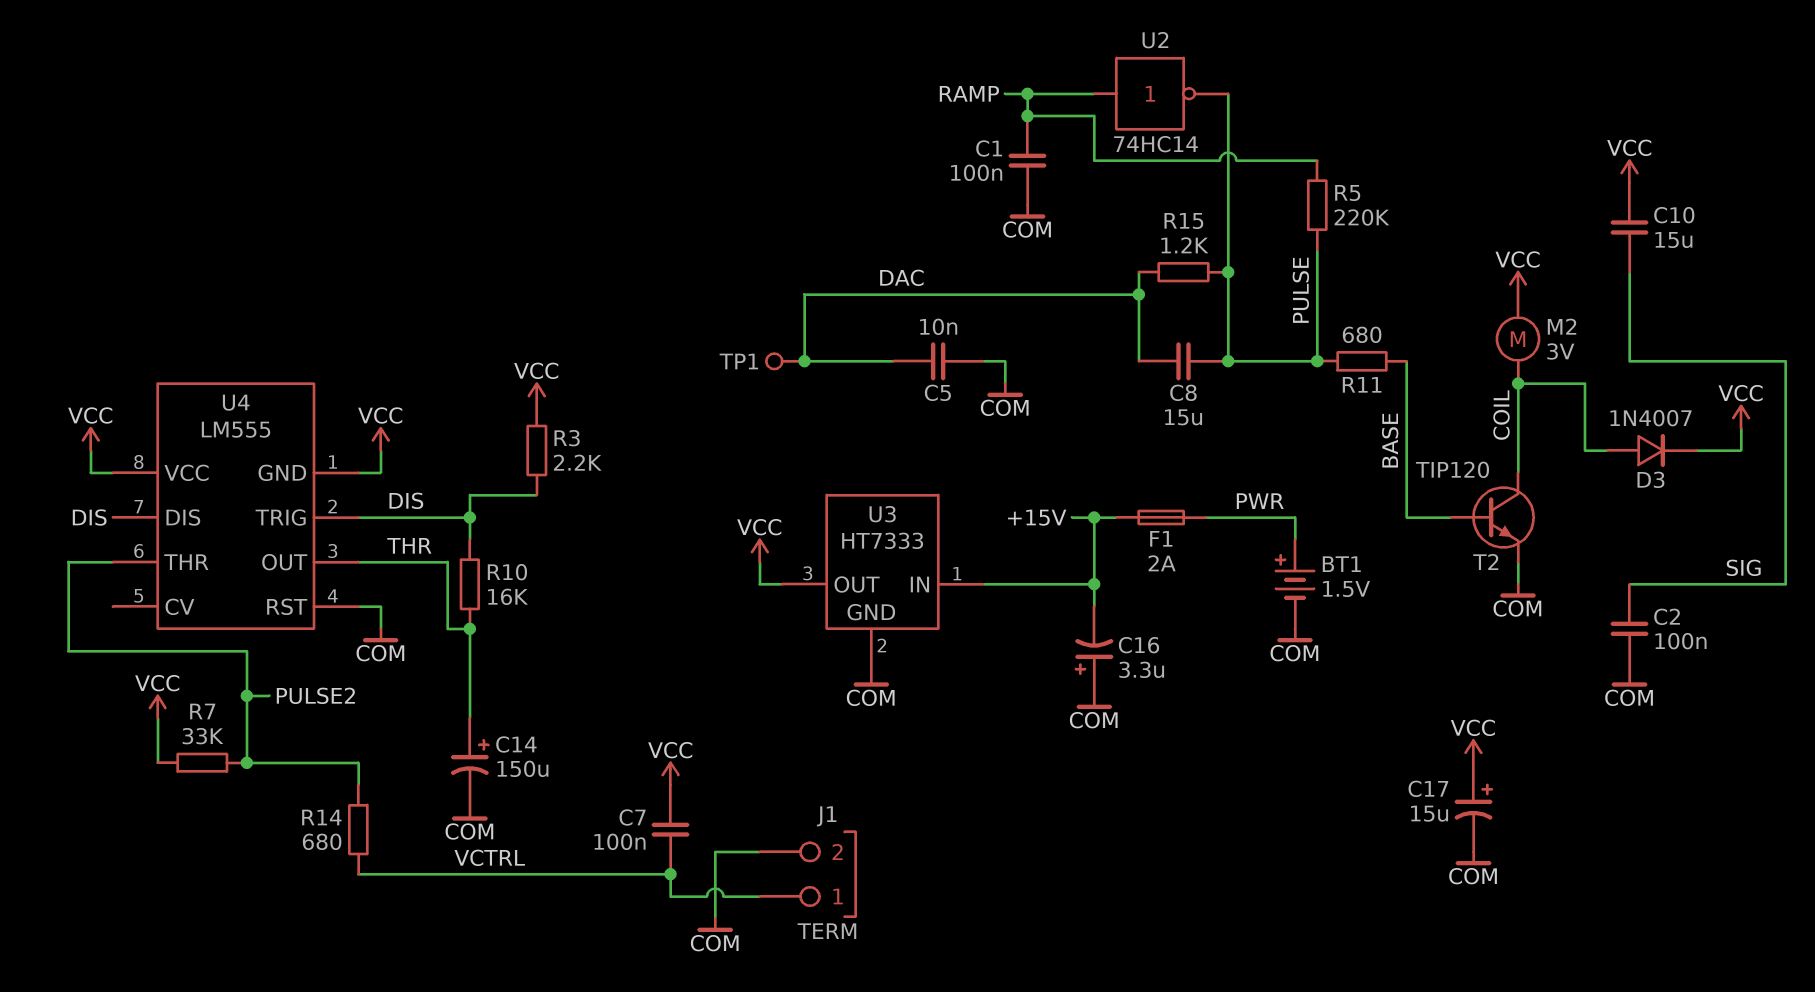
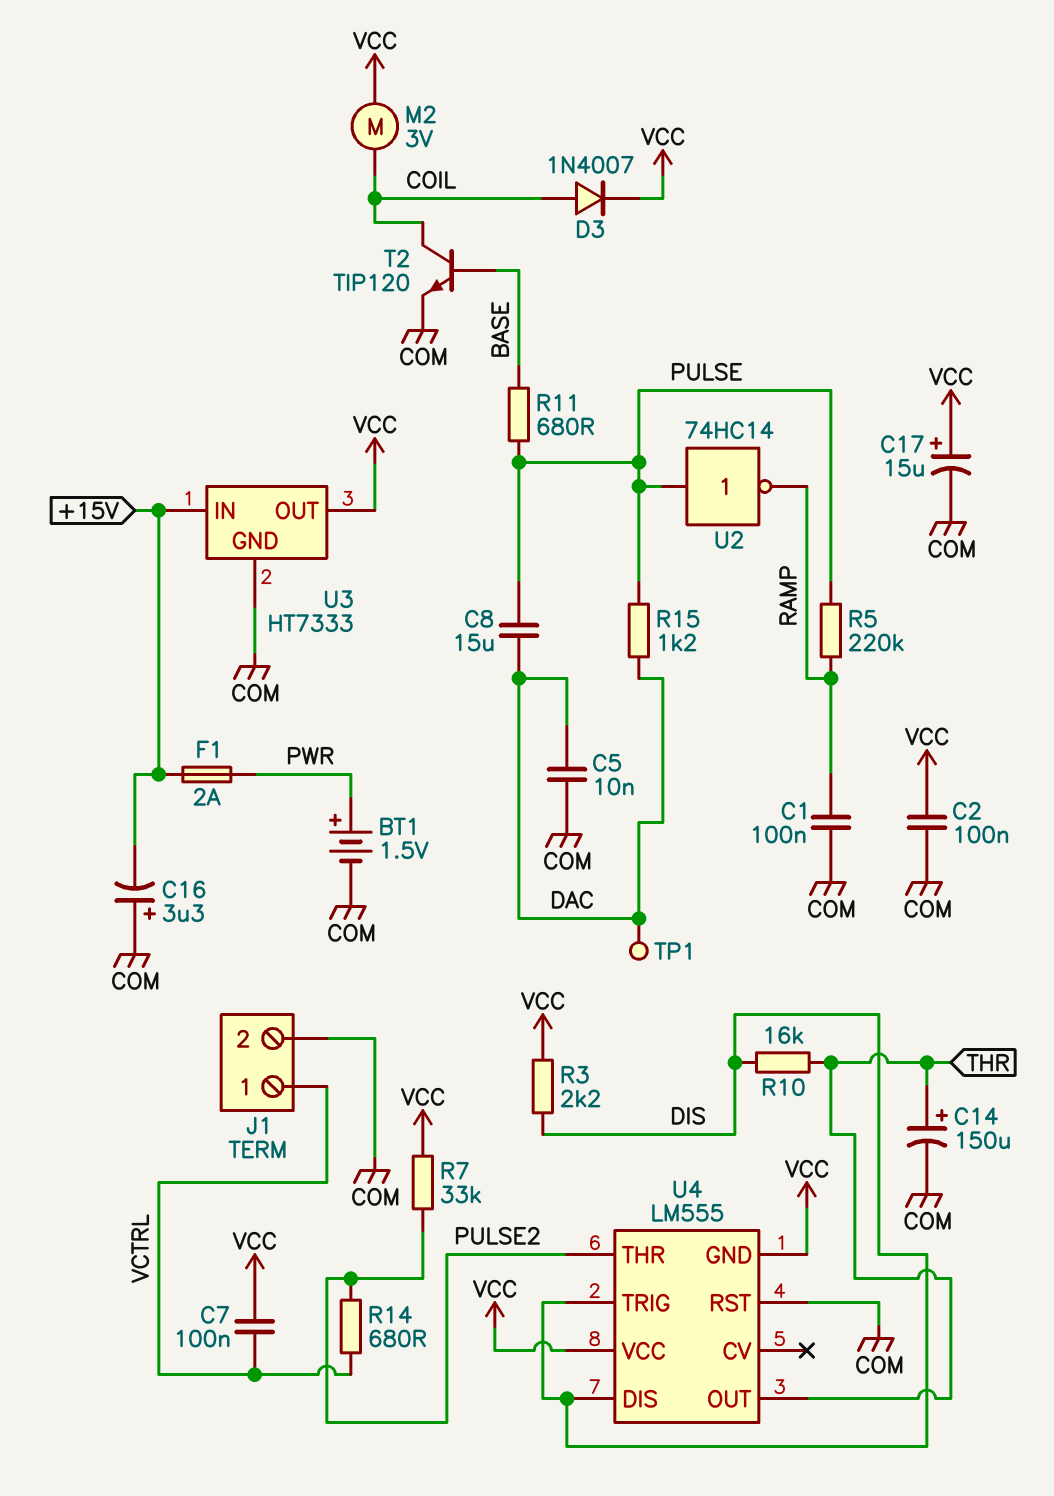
C2: 100nF (COM, SIG) -> 100nF (COM, VCC)
C10: 15uF (SIG, VCC) -> none
U2: NOT 74HC14 (in RAMP, out PULSE) -> NOT 74HC14 (in PULSE, out RAMP)

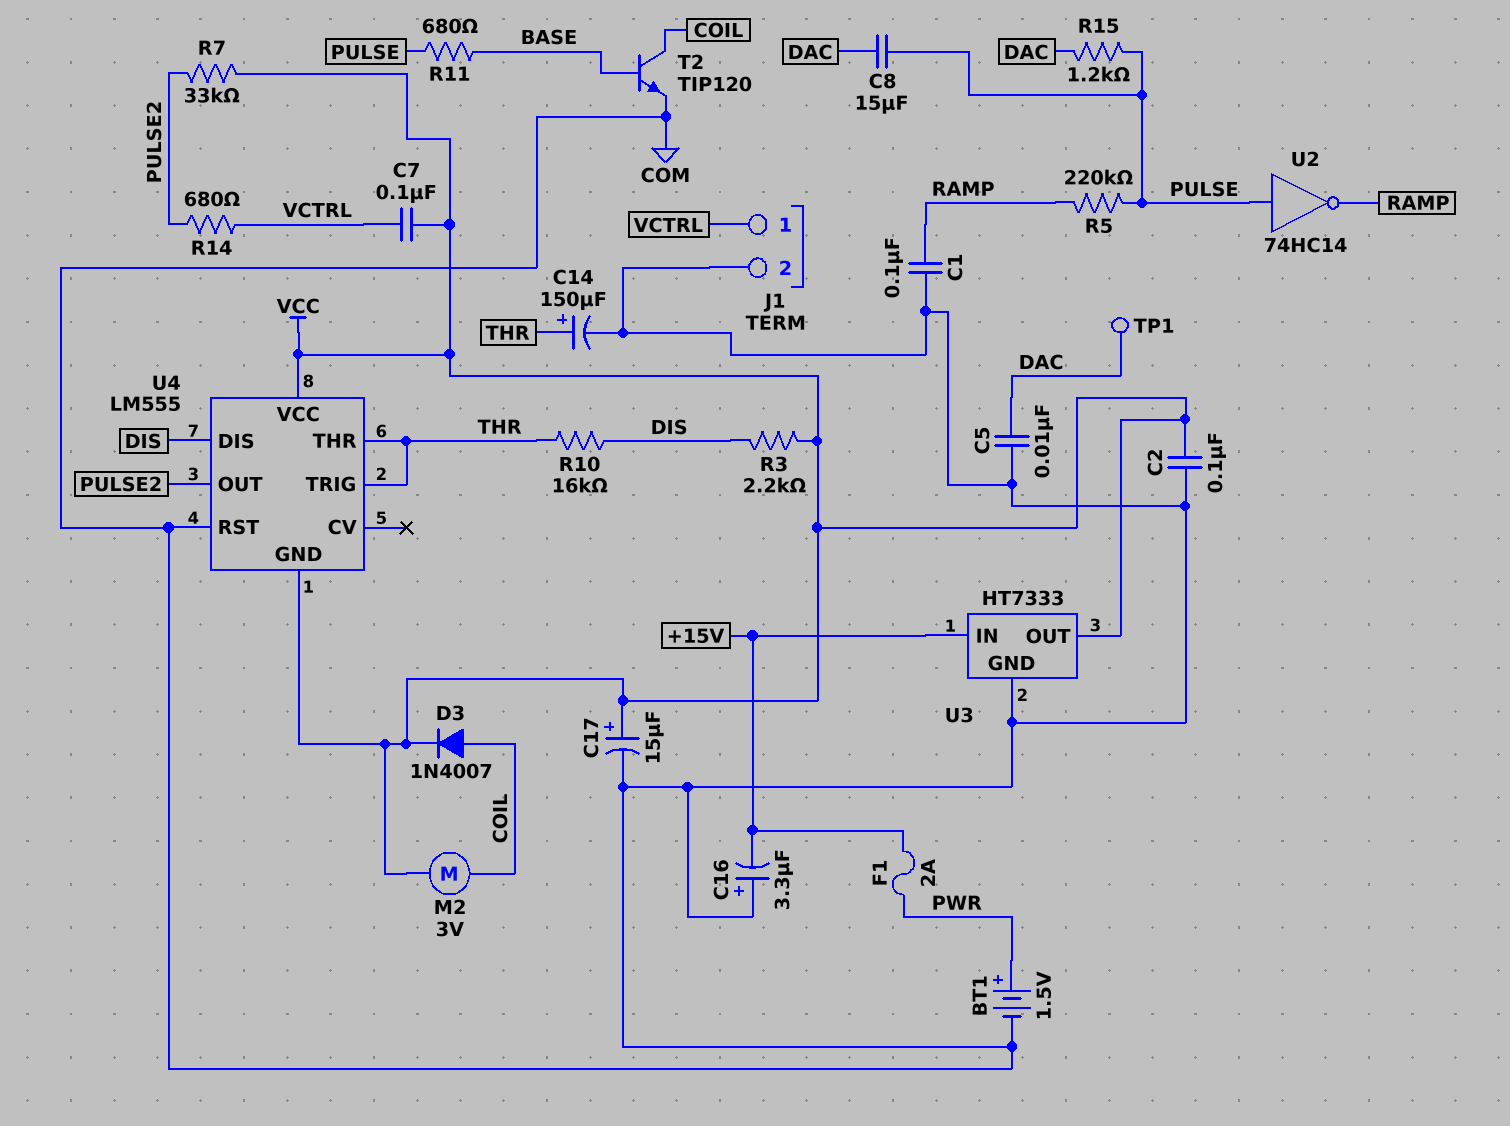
U4 pin OUT: THR -> PULSE2
U4 pin THR: PULSE2 -> THR
U4 pin TRIG: DIS -> THR

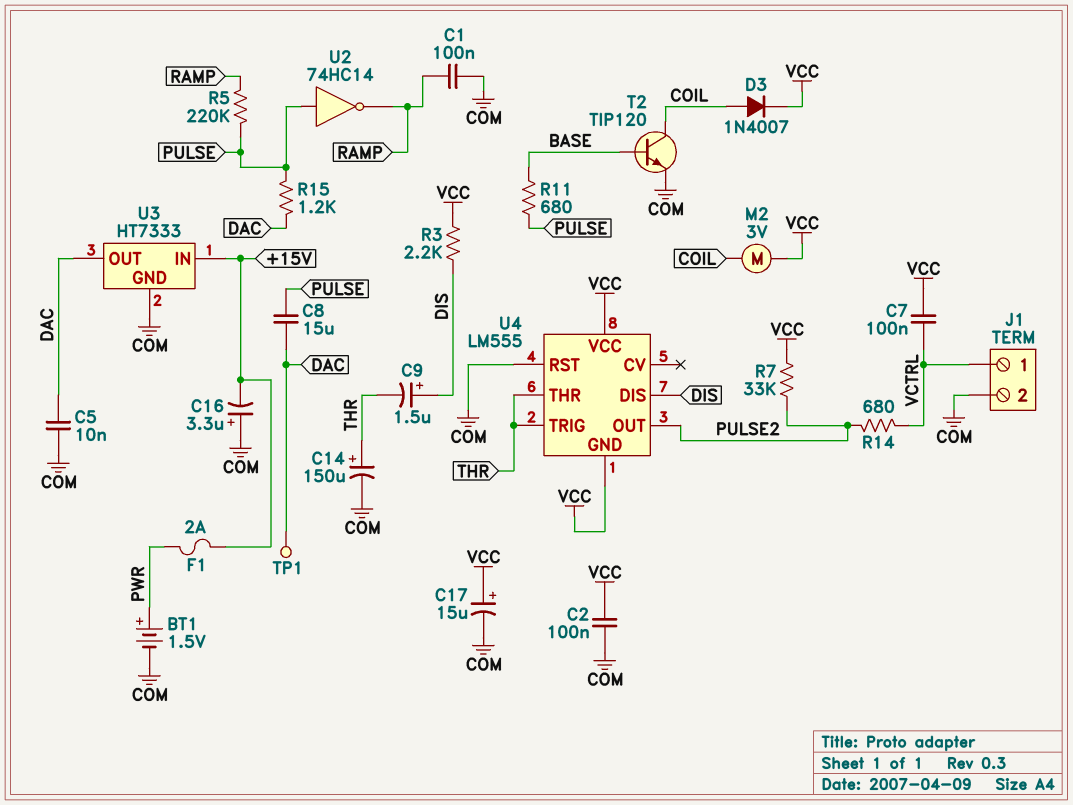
C9: none -> 1.5uF (plus DIS, minus THR)
R10: 16k (DIS, THR) -> none
U3 pin OUT: VCC -> DAC

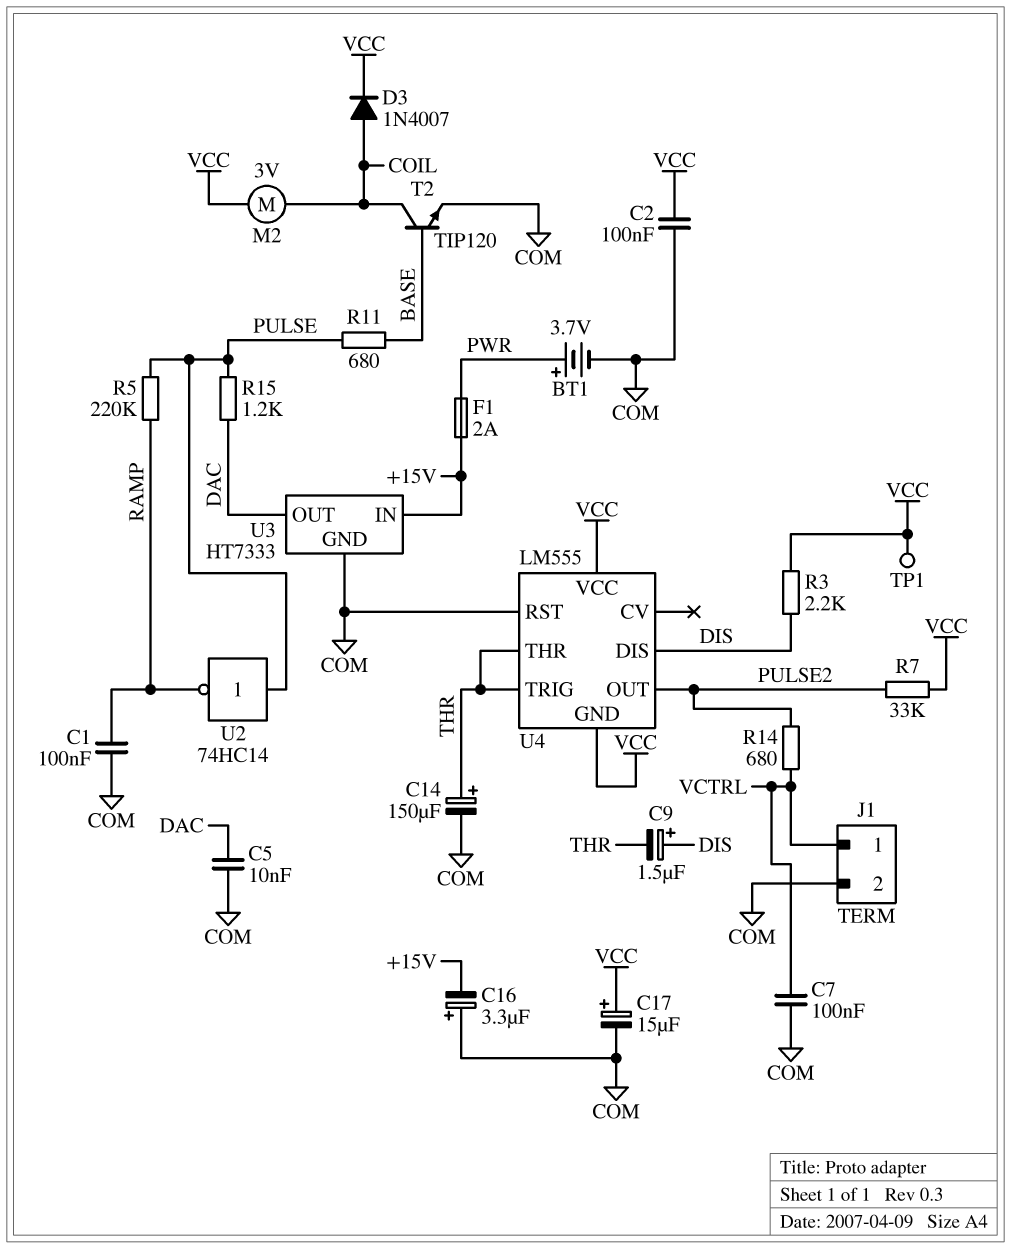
BT1: 1.5V (plus PWR, minus COM) -> 3.7V (plus PWR, minus COM)
C7: 100nF (VCC, VCTRL) -> 100nF (COM, VCTRL)
C8: 15uF (DAC, PULSE) -> none
TP1: test point (DAC) -> test point (VCC)

